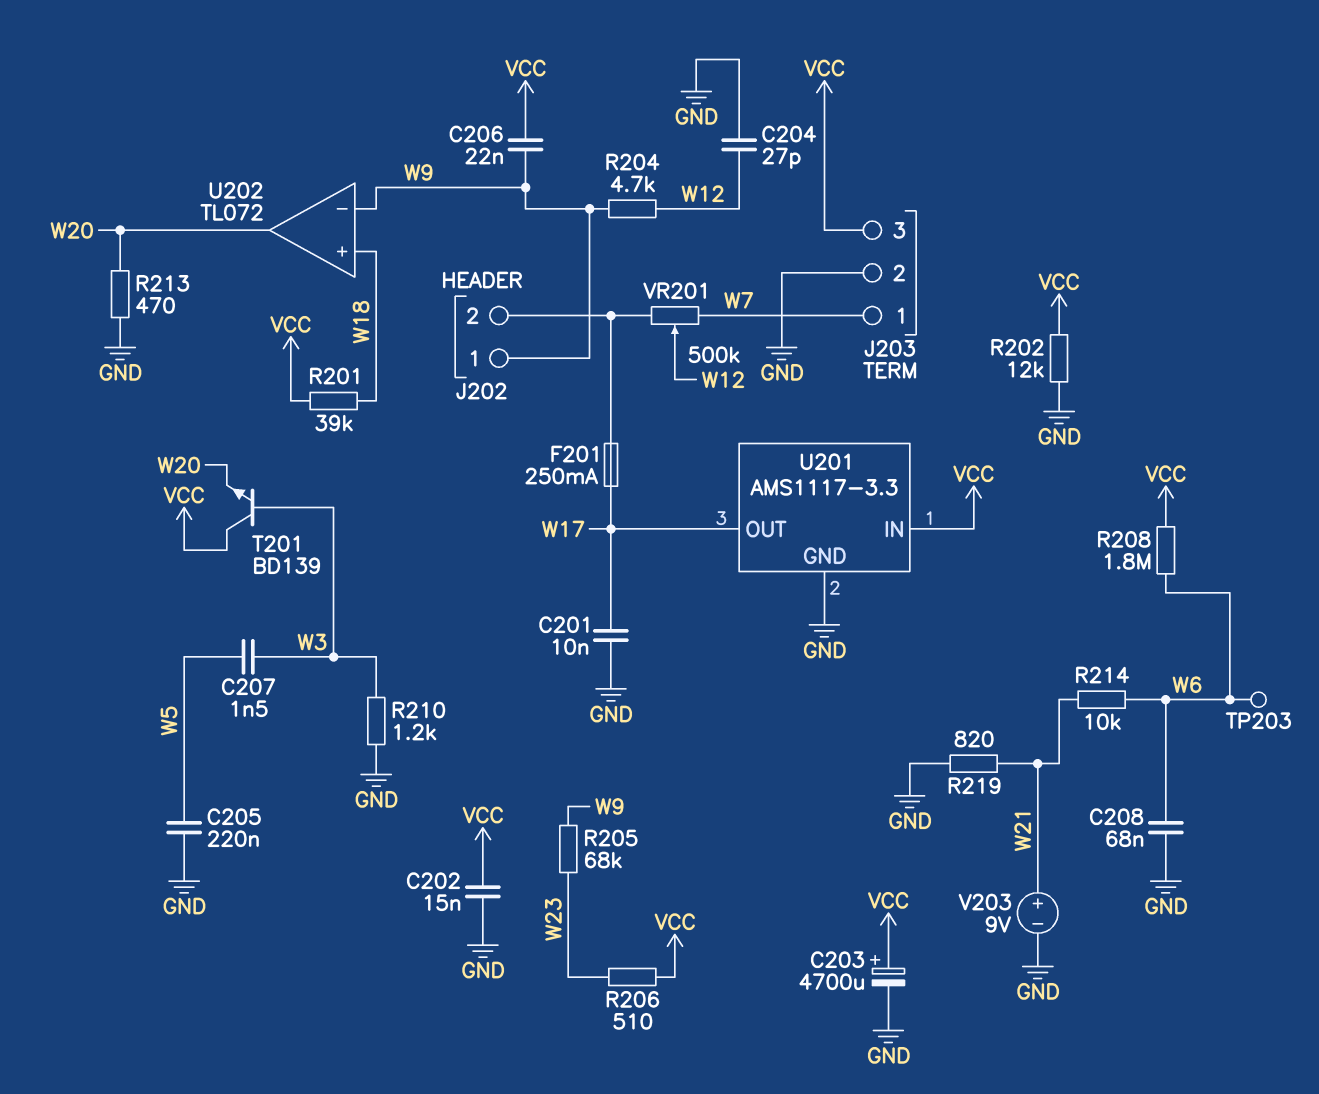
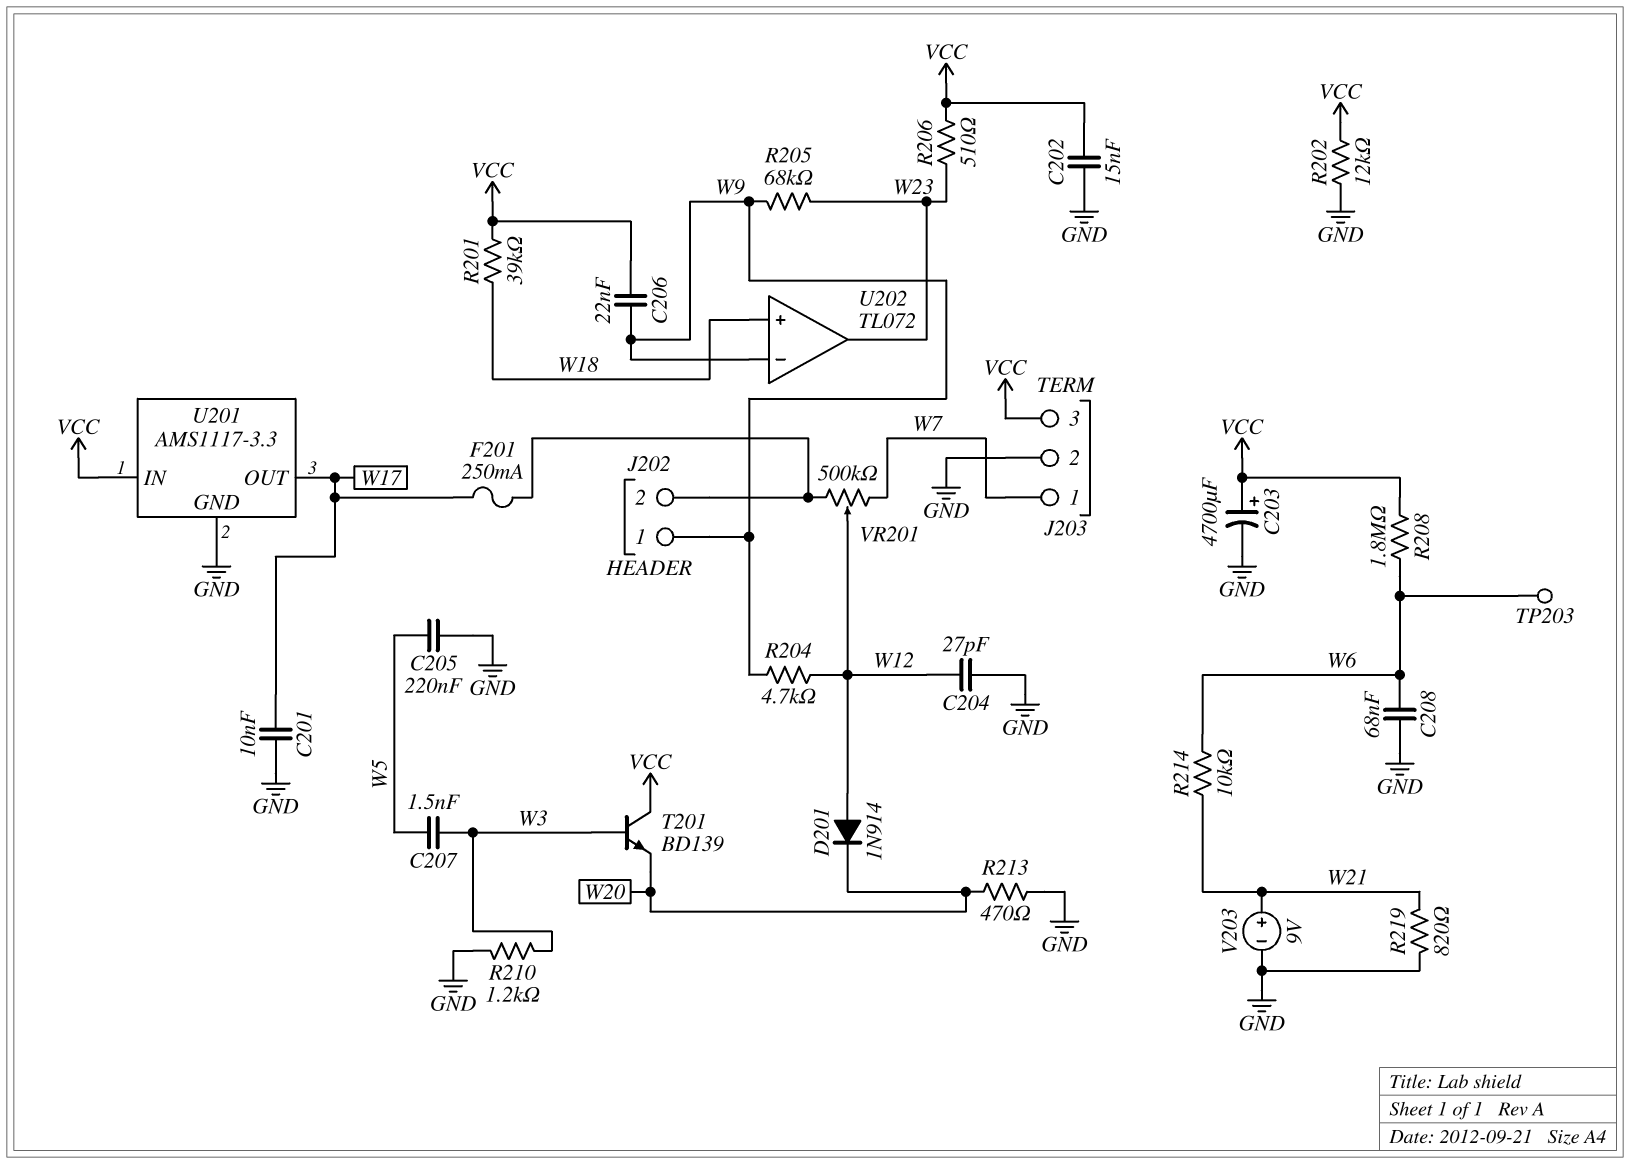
D201: none -> diode 1N914 (A W12, K W20)
U202 pin out: W20 -> W23

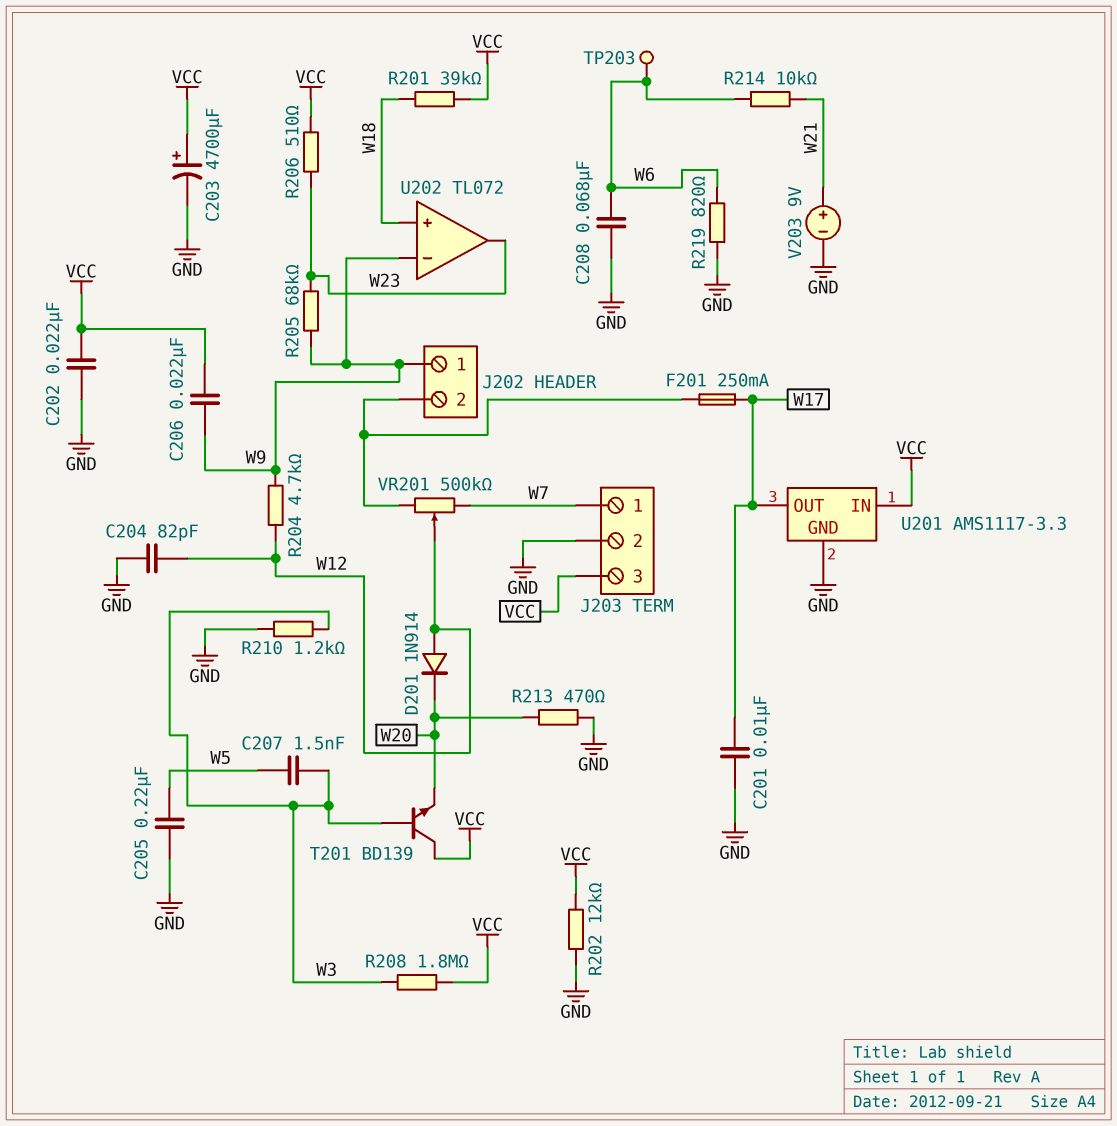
C202: 15nF (GND, VCC) -> 22nF (GND, VCC)
C204: 27pF (GND, W12) -> 82pF (GND, W12)
R208: 1.8M (VCC, W6) -> 1.8M (VCC, W3)
R219: 820 (GND, W21) -> 820 (GND, W6)

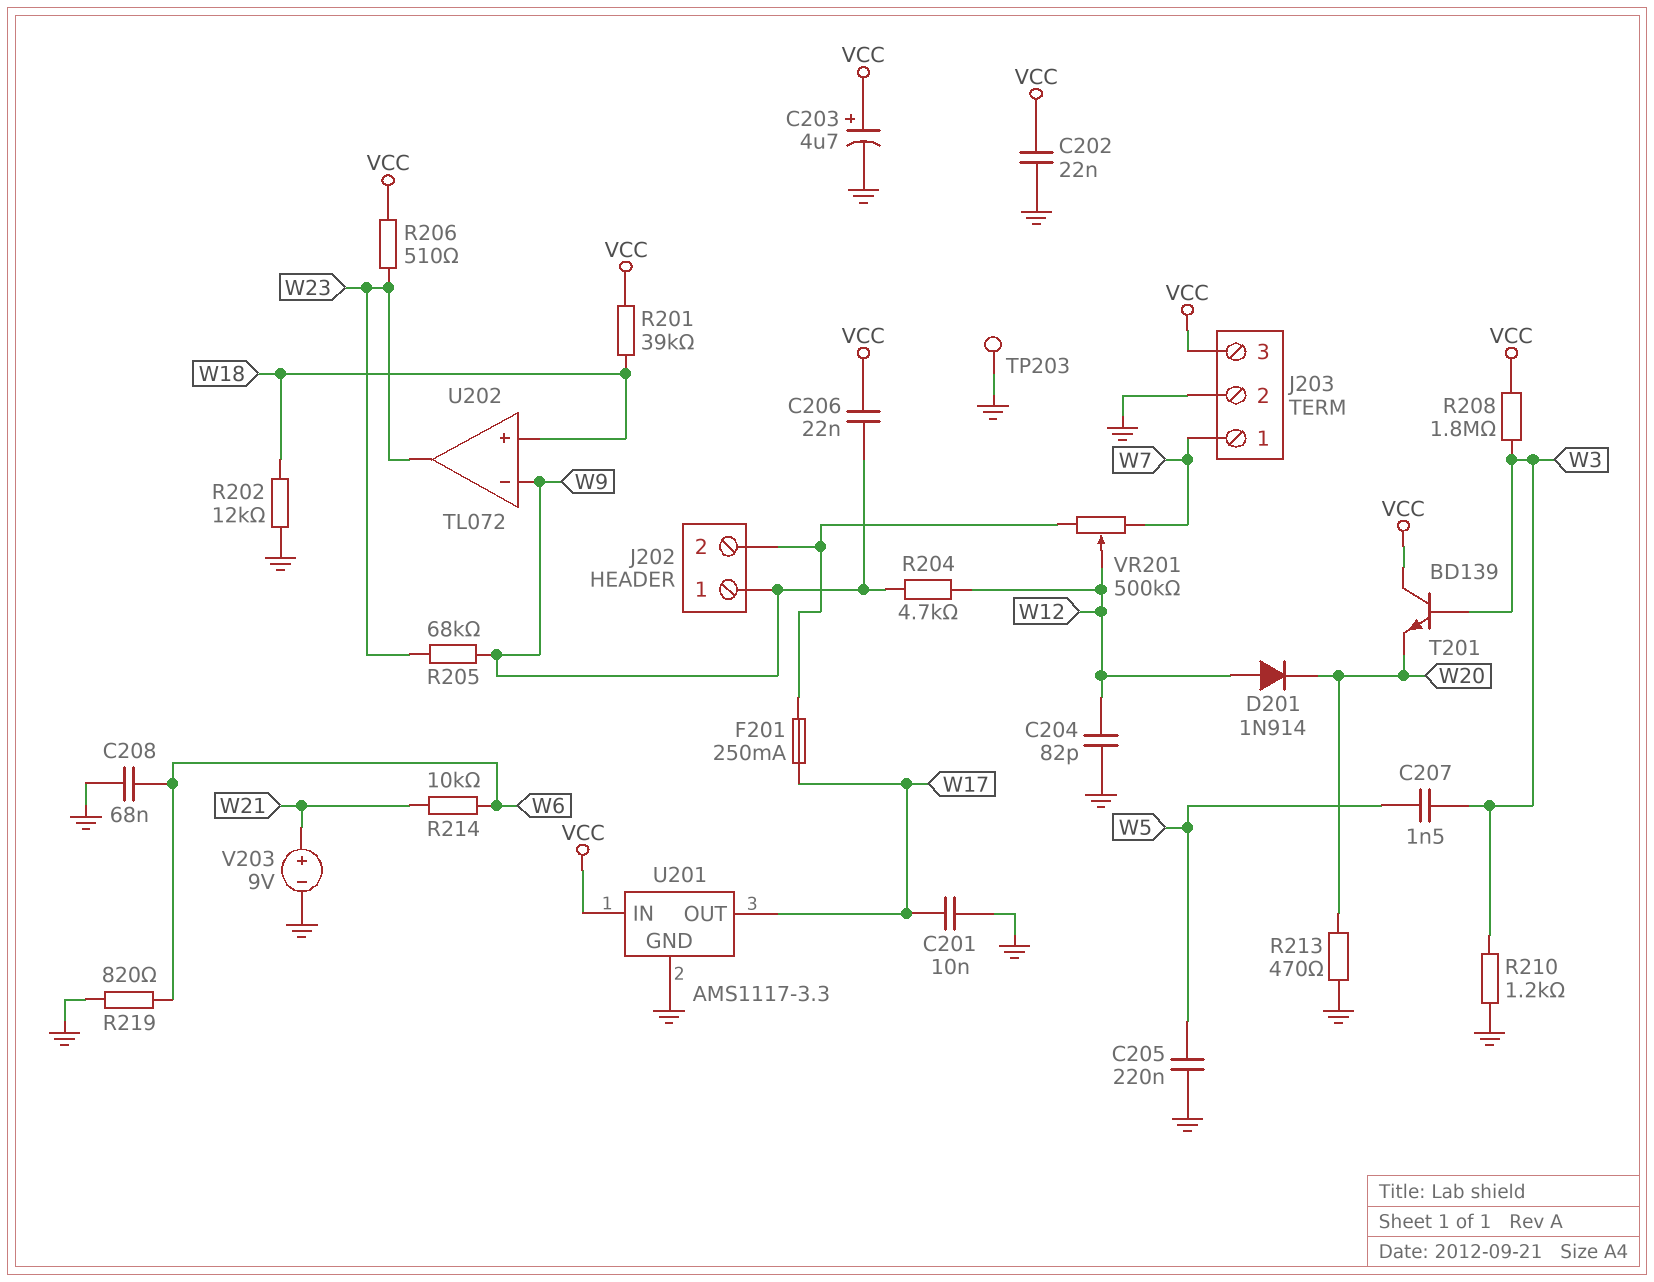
C203: 4700uF (plus VCC, minus GND) -> 4.7uF (plus VCC, minus GND)
R202: 12k (GND, VCC) -> 12k (GND, W18)
TP203: test point (W6) -> test point (GND)

